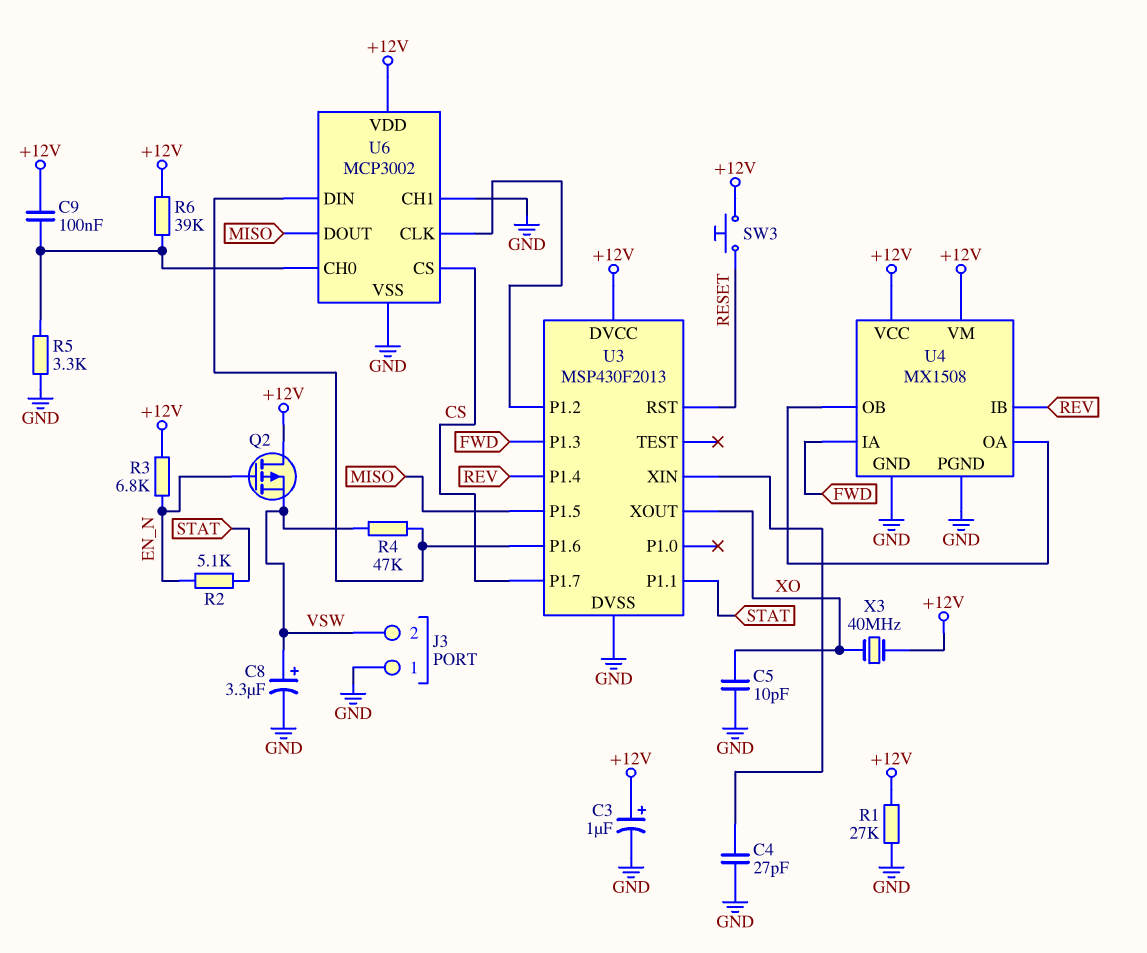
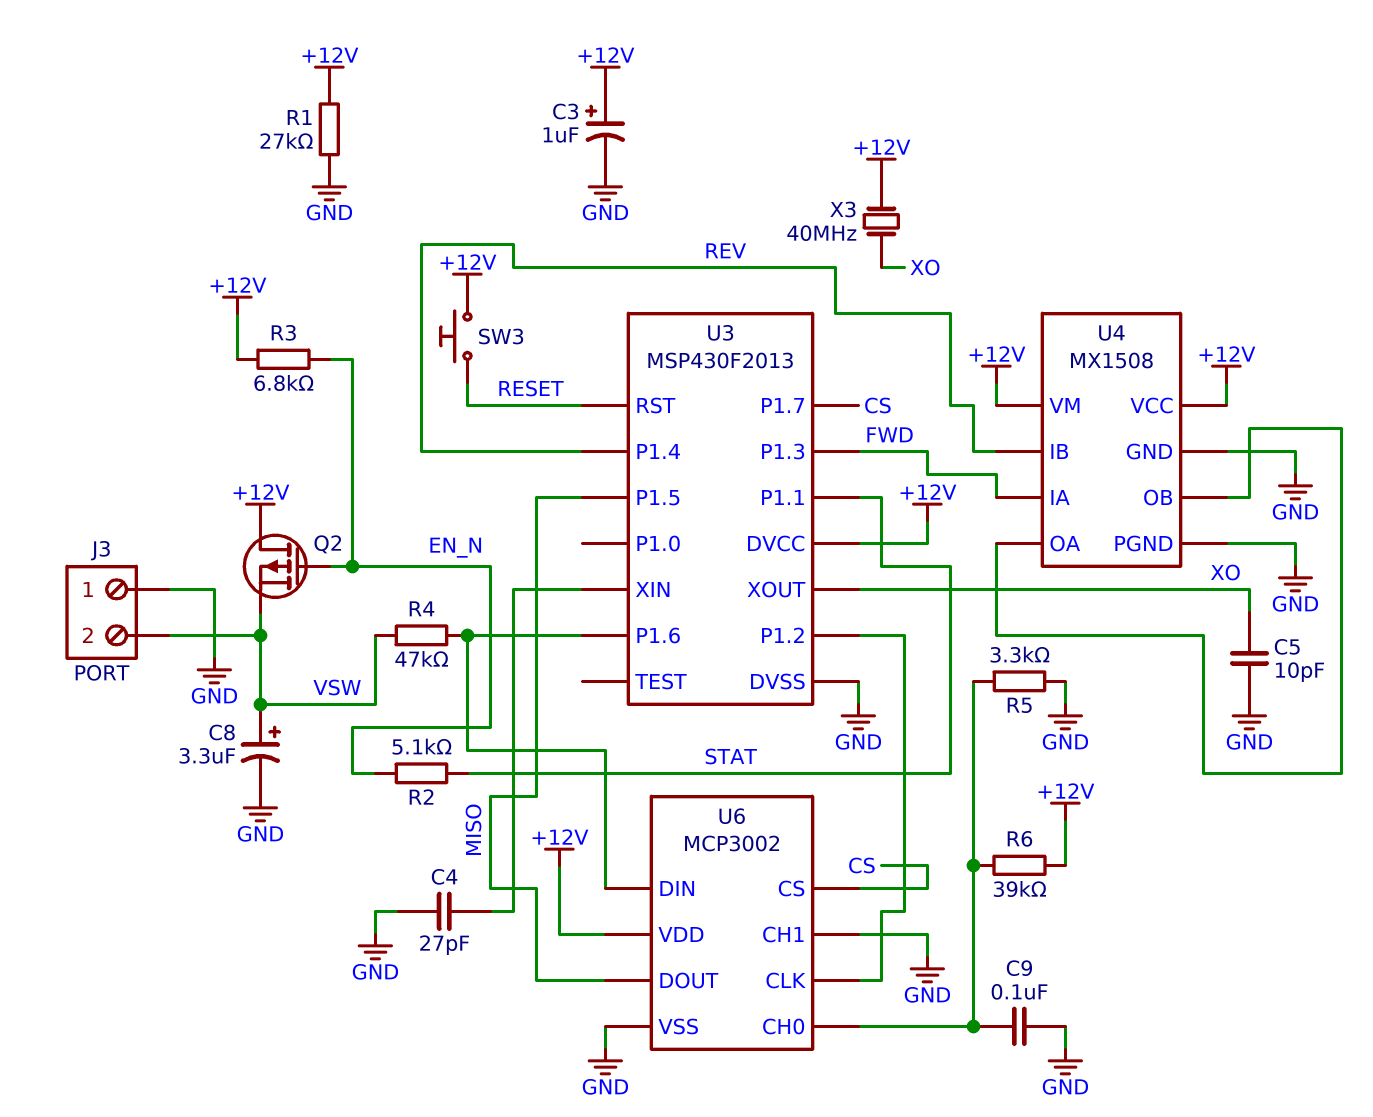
C9: 100nF (+12V, U6/CH0) -> 100nF (GND, U6/CH0)

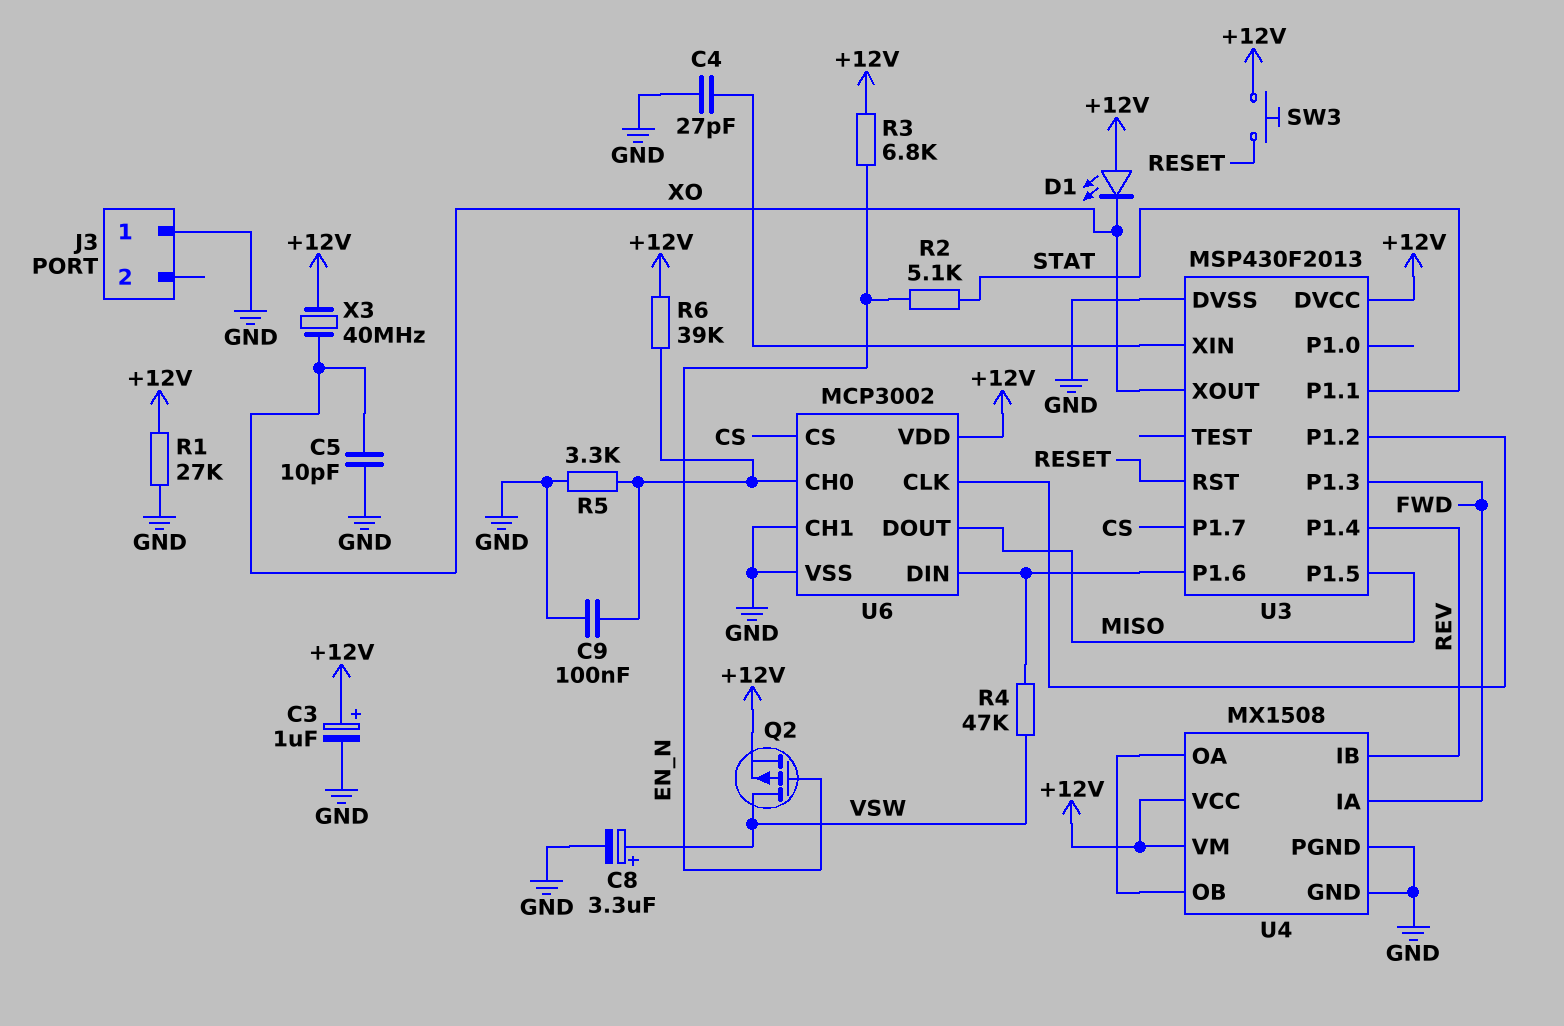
D1: none -> LED (A +12V, K XO)
J3 pin 2: VSW -> none
Q2: PMOS (G EN_N, D +12V, S VSW) -> PMOS (G EN_N, D VSW, S +12V)

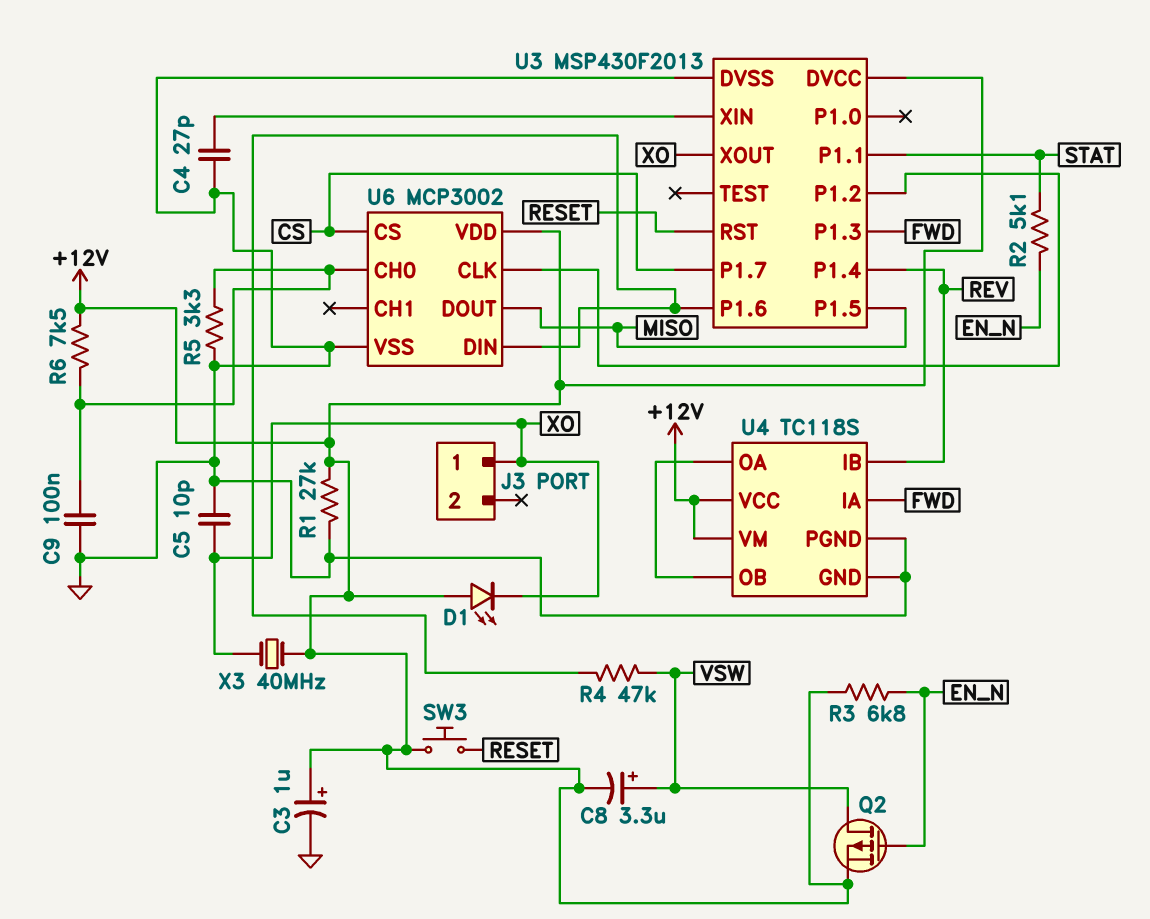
C8: 3.3uF (plus VSW, minus GND) -> 3.3uF (plus VSW, minus +12V)
J3 pin 1: GND -> XO
R6: 39k (+12V, U6/CH0) -> 7.5k (+12V, U6/CH0)
U4: MX1508 -> TC118S
U6 pin CH1: GND -> none

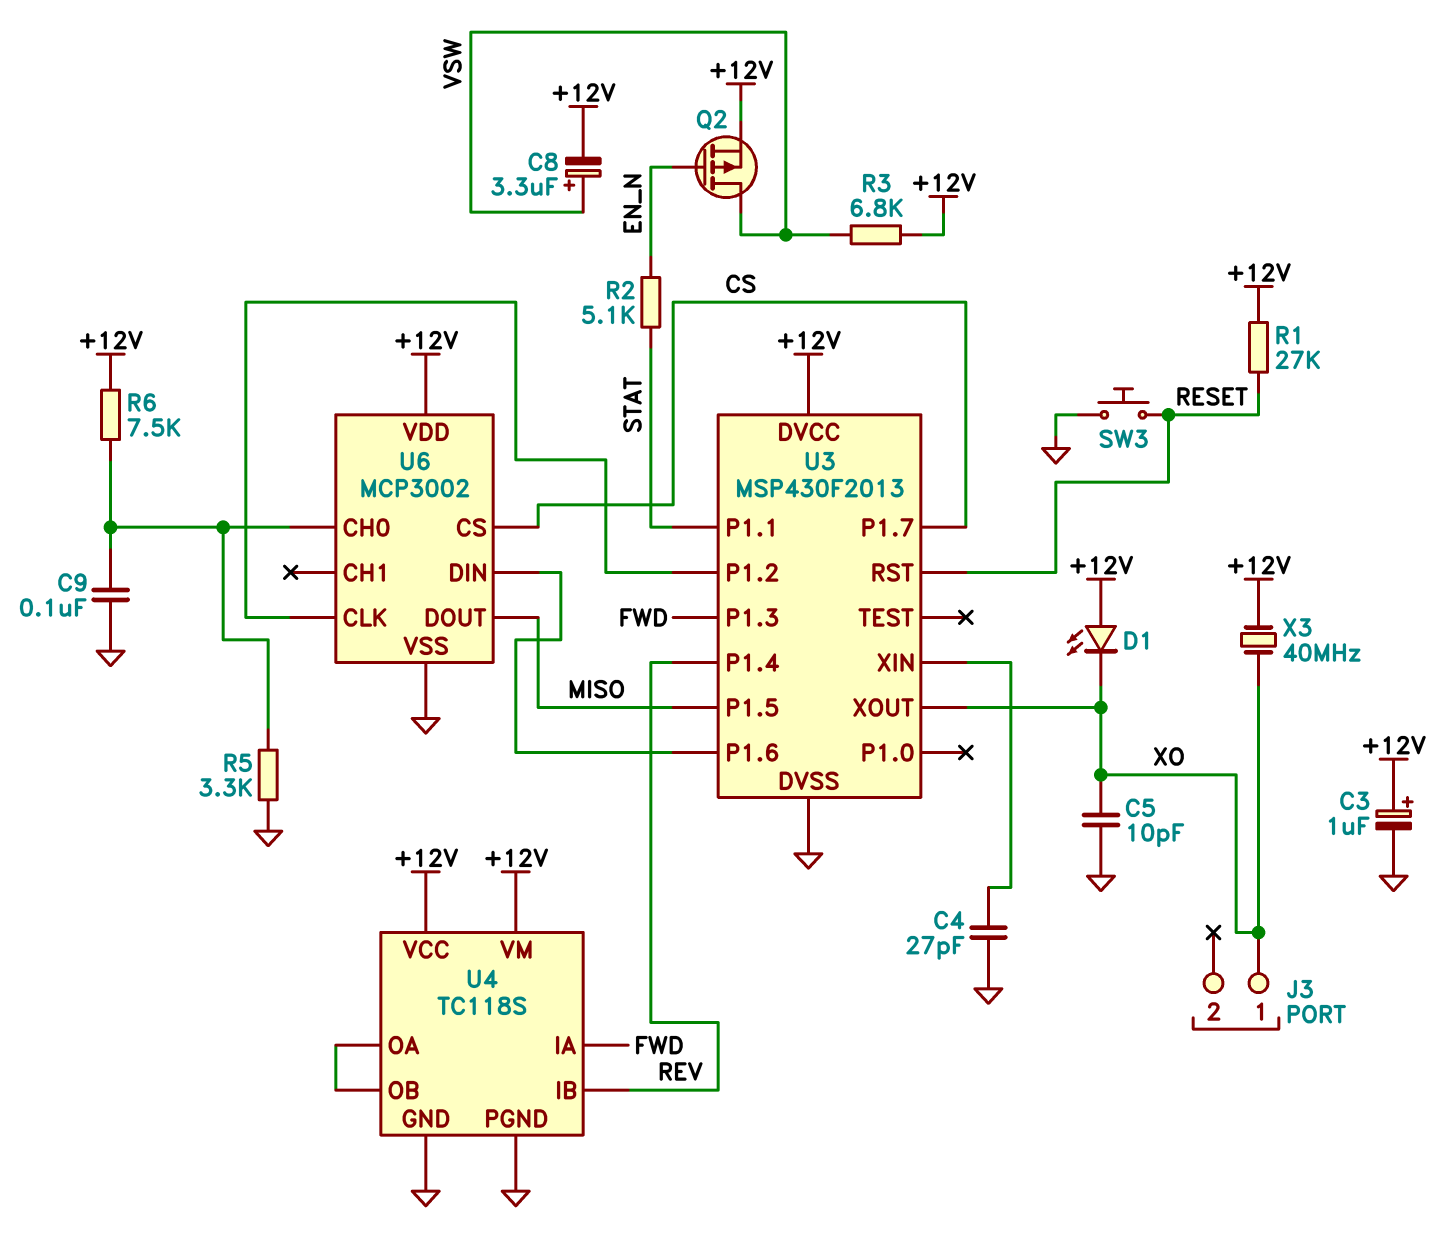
R1: 27k (+12V, GND) -> 27k (+12V, RESET)
R3: 6.8k (+12V, EN_N) -> 6.8k (+12V, VSW)
R4: 47k (U3/P1.6, VSW) -> none
SW3: button (+12V, RESET) -> button (GND, RESET)

